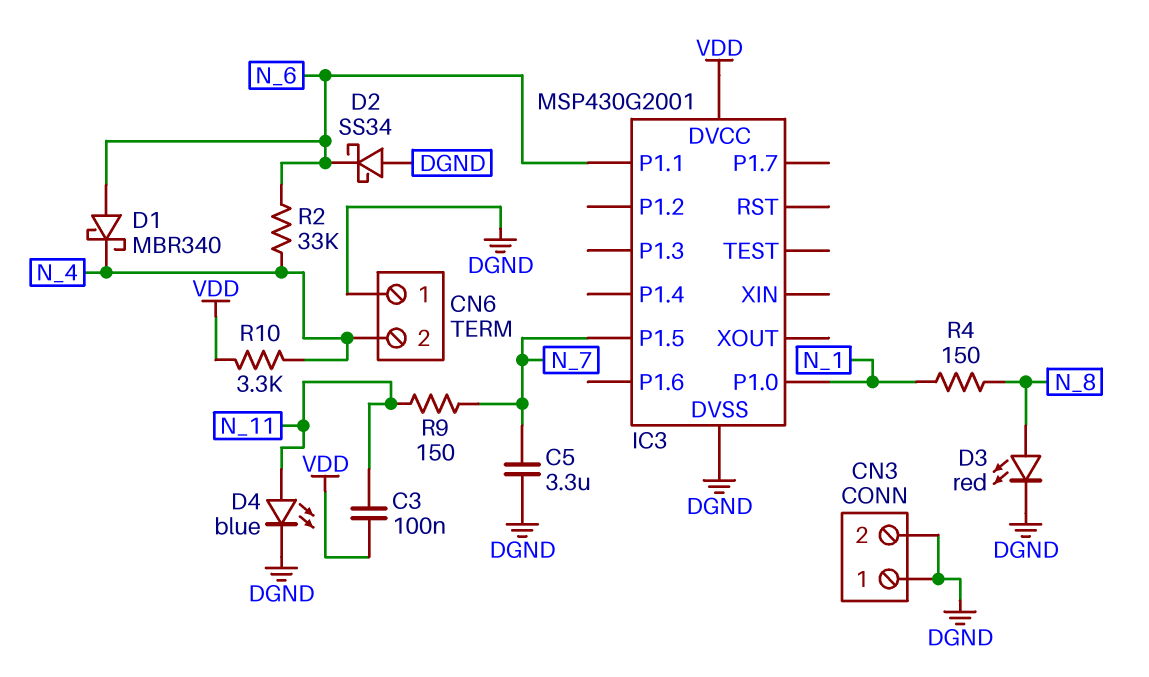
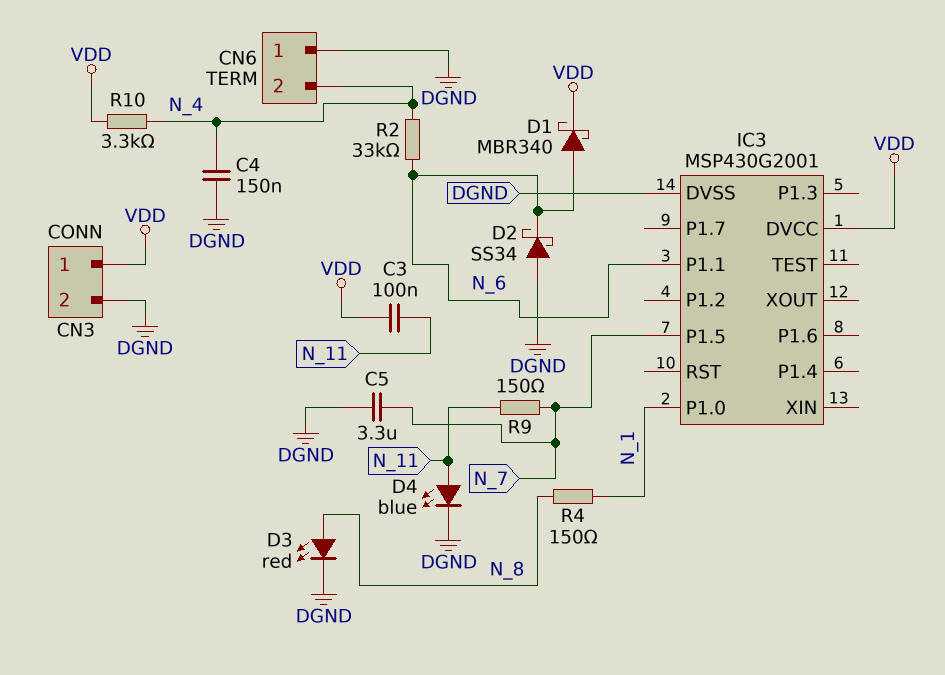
C4: none -> 150nF (DGND, N_4)
CN3 pin 1: DGND -> VDD
D1: schottky MBR340 (A N_6, K N_4) -> schottky MBR340 (A N_6, K VDD)

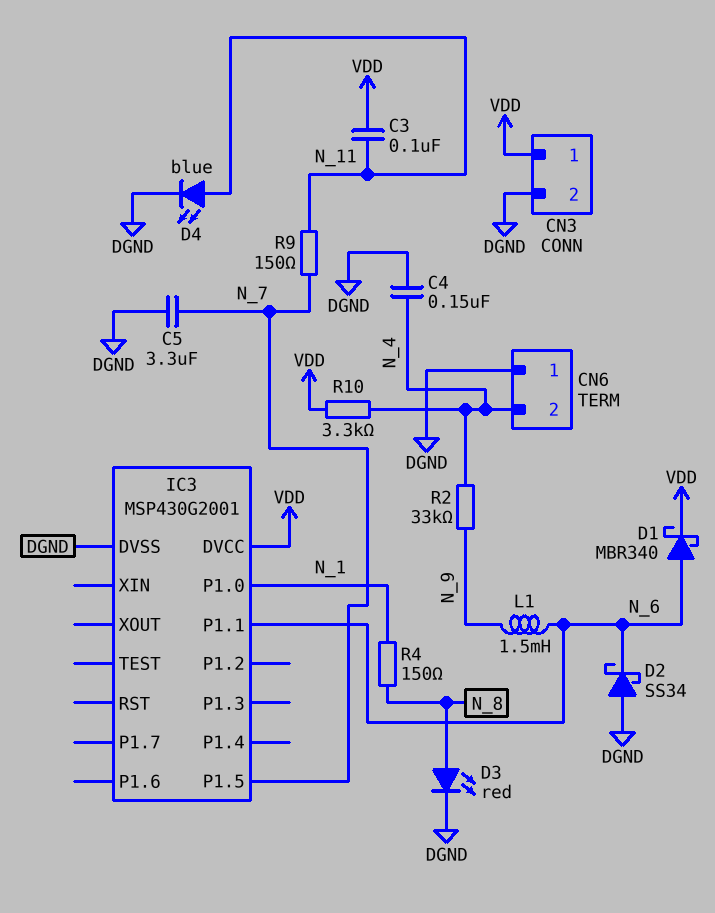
L1: none -> 1.5mH (N_6, N_9)
R2: 33k (N_4, N_6) -> 33k (N_4, N_9)

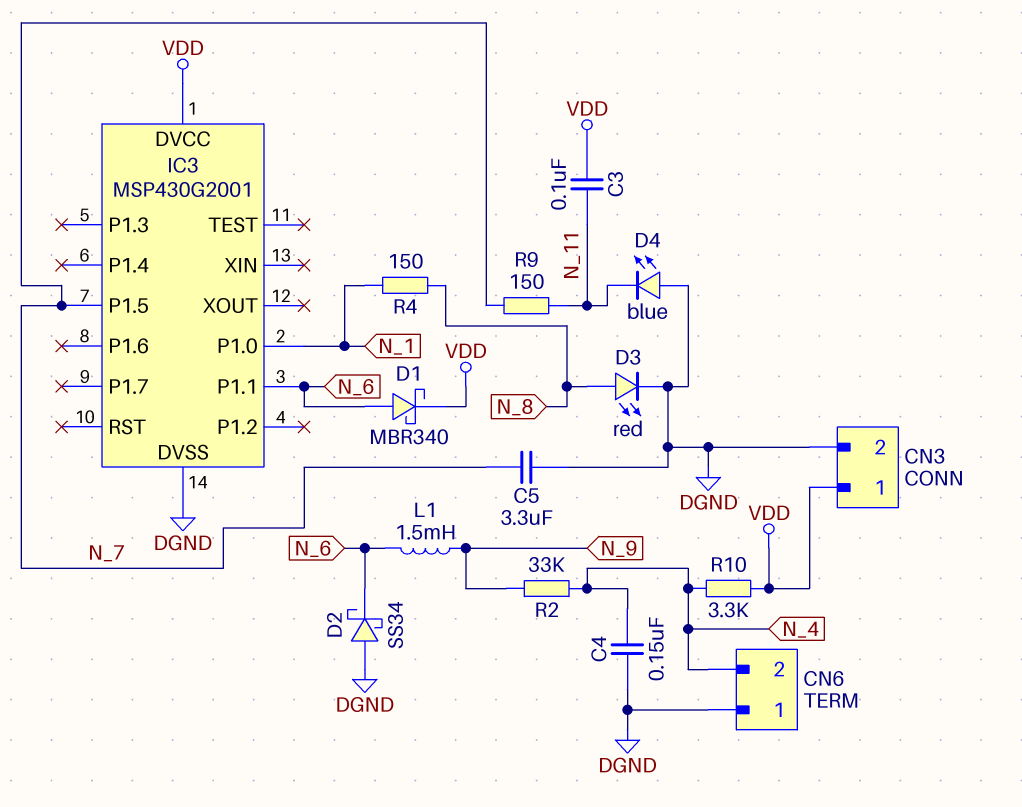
D4: LED blue (A N_11, K DGND) -> LED blue (A DGND, K N_11)

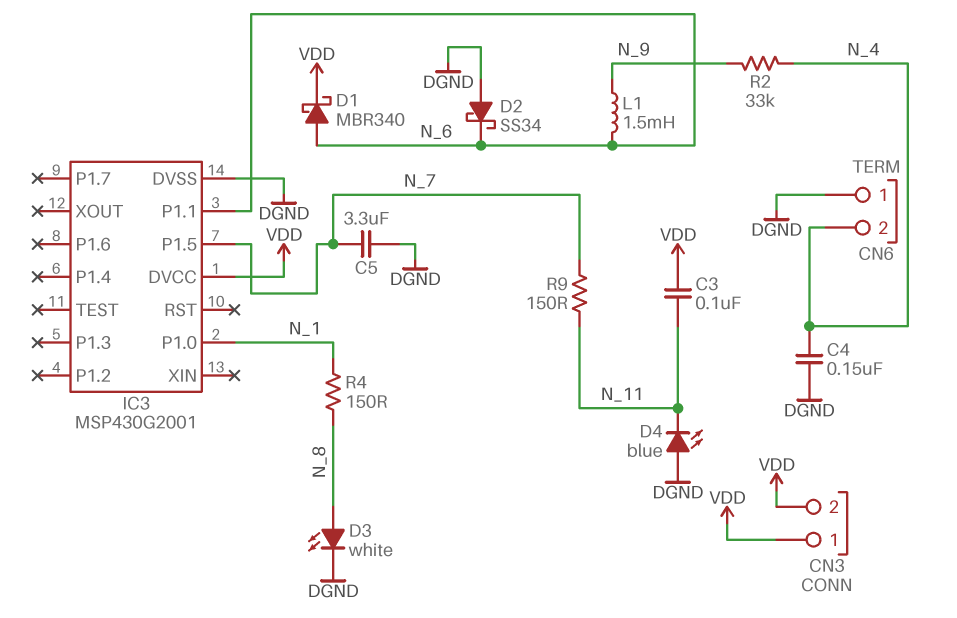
CN3 pin 2: DGND -> VDD
D3: LED red (A N_8, K DGND) -> LED white (A N_8, K DGND)
R10: 3.3k (N_4, VDD) -> none

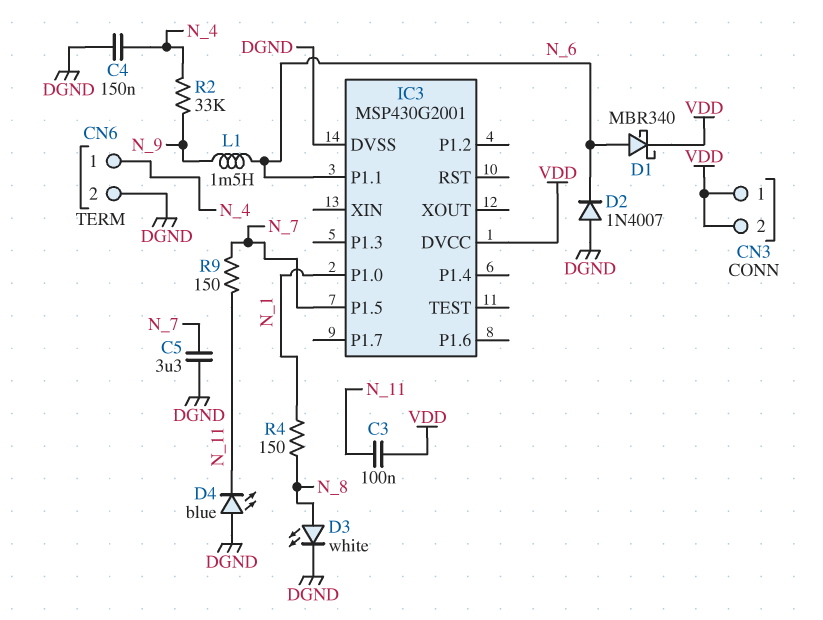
CN6 pin 1: DGND -> N_4
CN6 pin 2: N_4 -> DGND
D2: schottky SS34 (A DGND, K N_6) -> diode 1N4007 (A DGND, K N_6)

